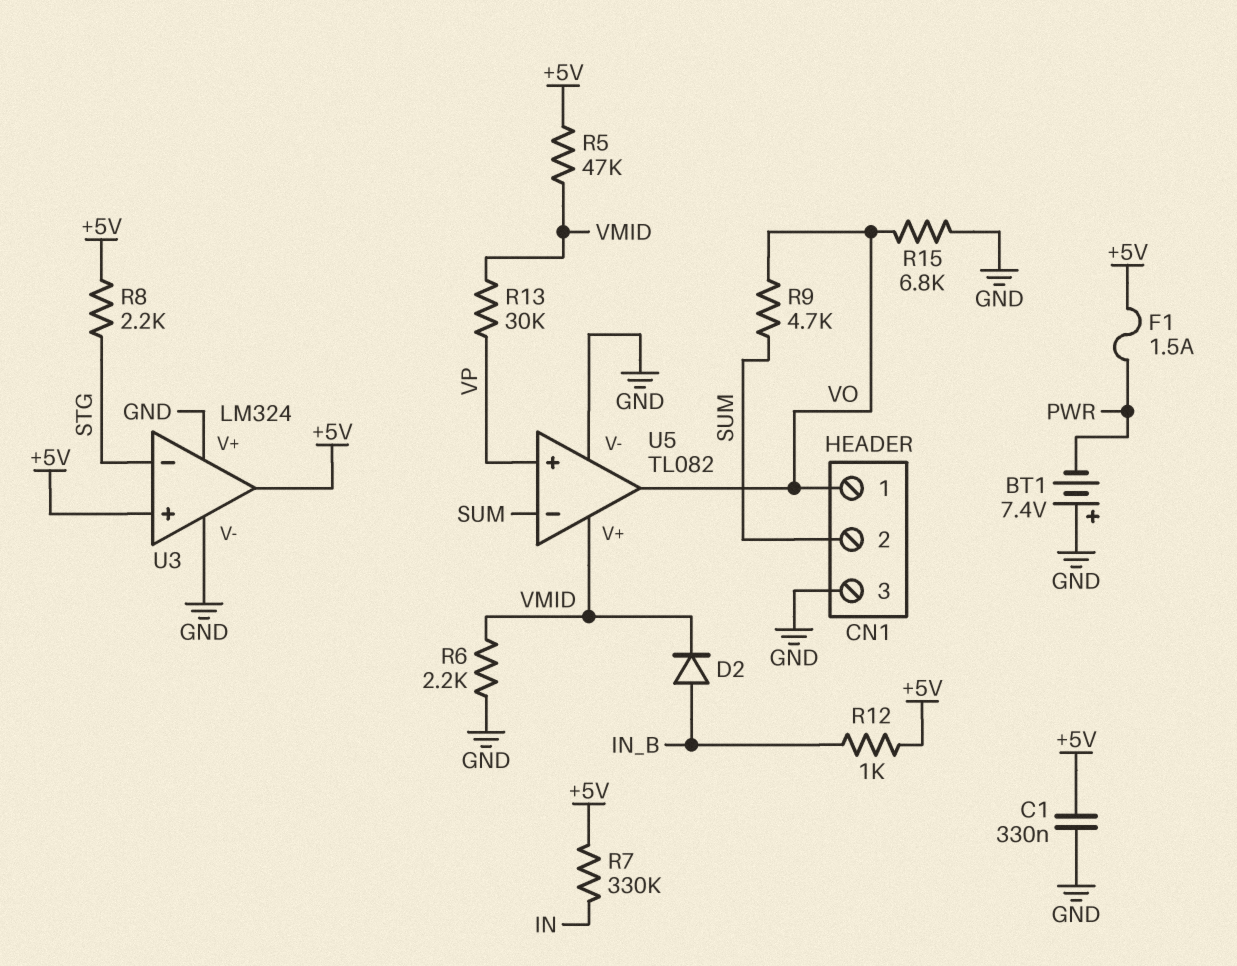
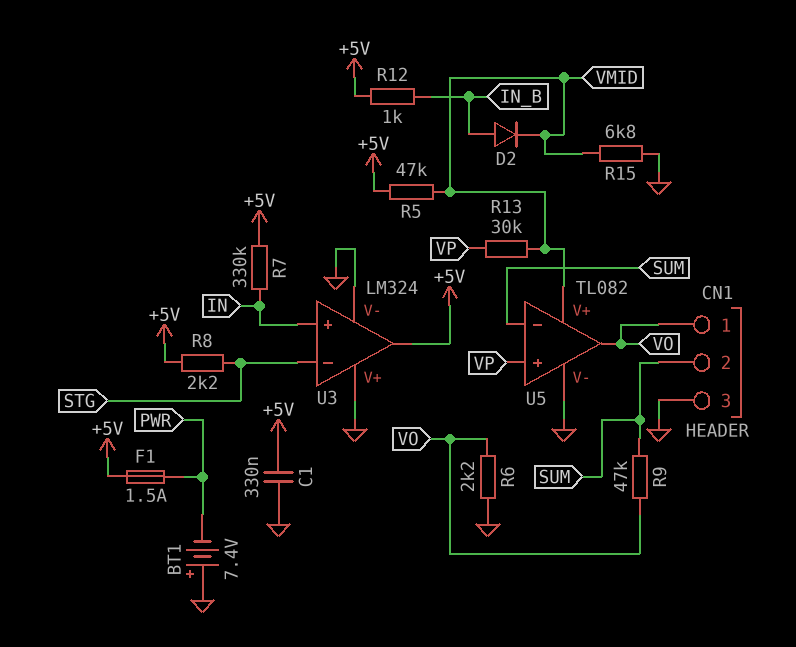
R6: 2.2k (GND, VMID) -> 2.2k (GND, VO)
R9: 4.7k (SUM, VO) -> 47k (SUM, VO)
R15: 6.8k (GND, VO) -> 6.8k (GND, VMID)
U3 pin in+: +5V -> IN

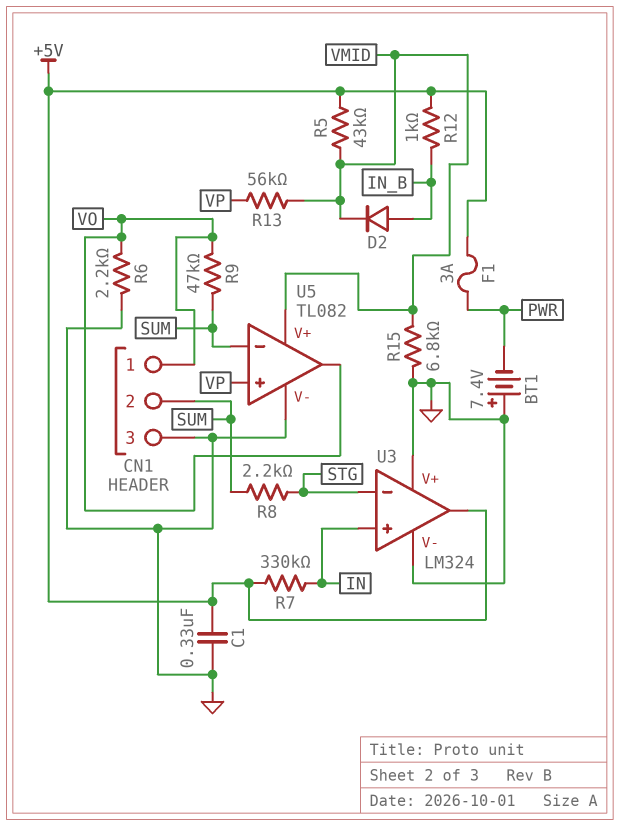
F1: 1.5A (+5V, PWR) -> 3A (+5V, PWR)
R5: 47k (+5V, VMID) -> 43k (+5V, VMID)
R8: 2.2k (+5V, STG) -> 2.2k (STG, SUM)
R13: 30k (VMID, VP) -> 56k (VMID, VP)

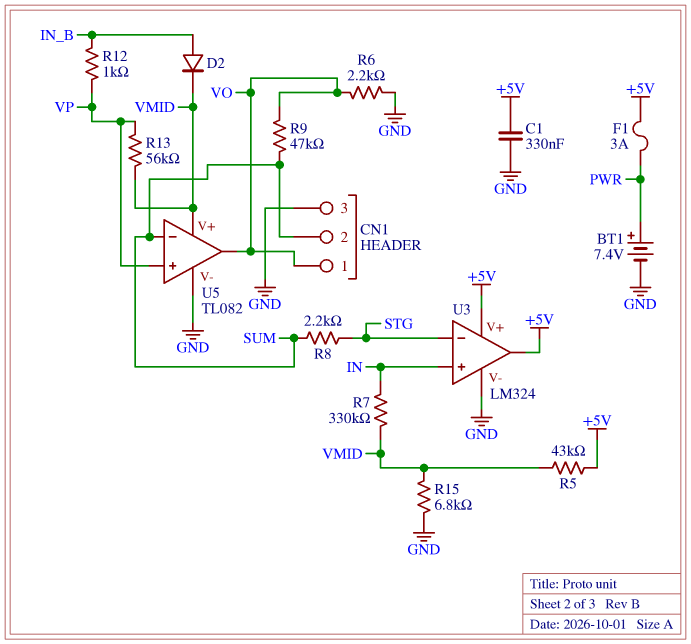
BT1: 7.4V (plus GND, minus PWR) -> 7.4V (plus PWR, minus GND)
R7: 330k (+5V, IN) -> 330k (IN, VMID)
R12: 1k (+5V, IN_B) -> 1k (IN_B, VP)
U3 pin V+: GND -> +5V

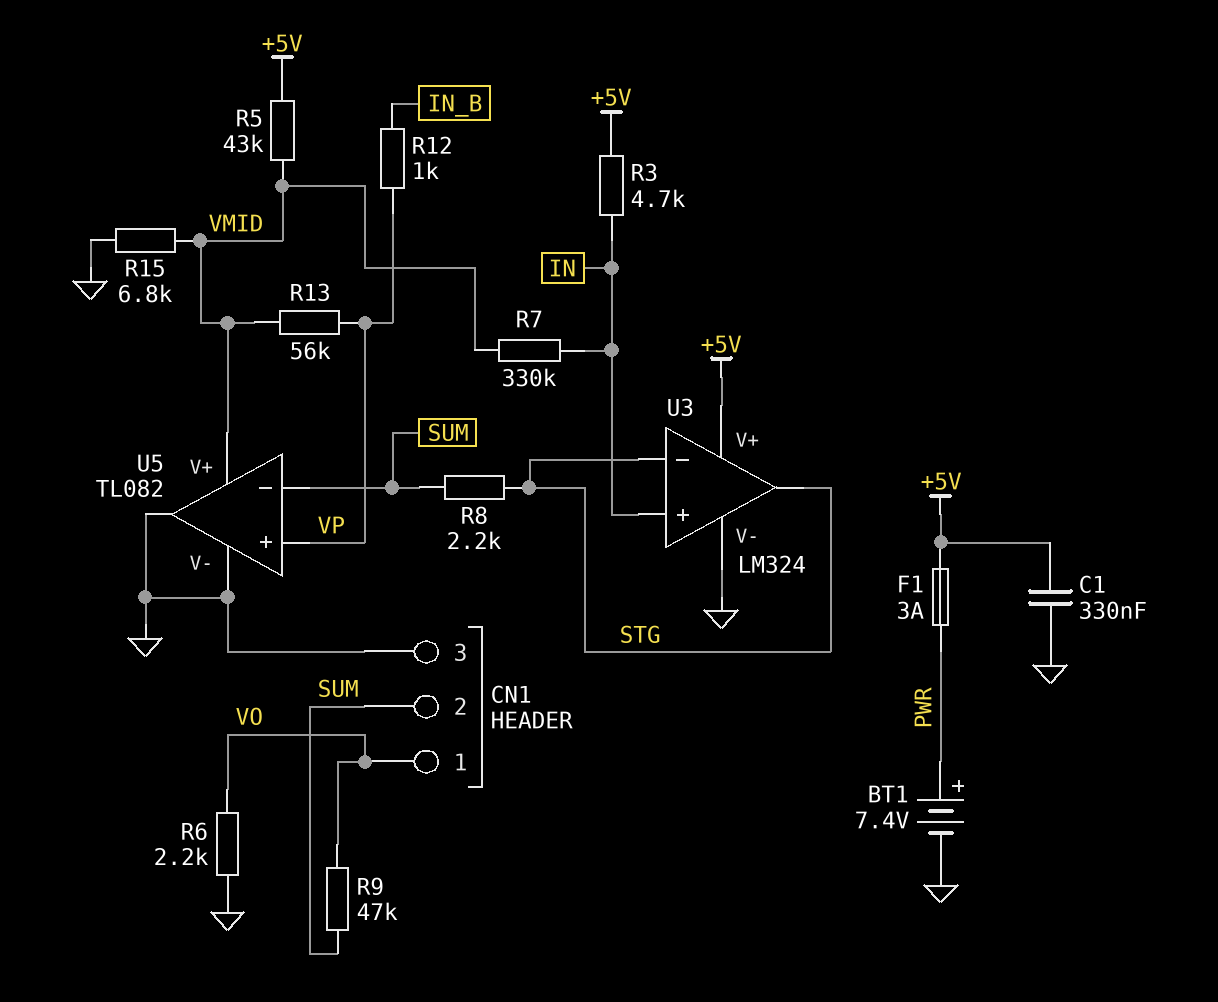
D2: diode (A IN_B, K VMID) -> none
R3: none -> 4.7k (+5V, IN)
U3 pin out: +5V -> STG
U5 pin out: VO -> GND

